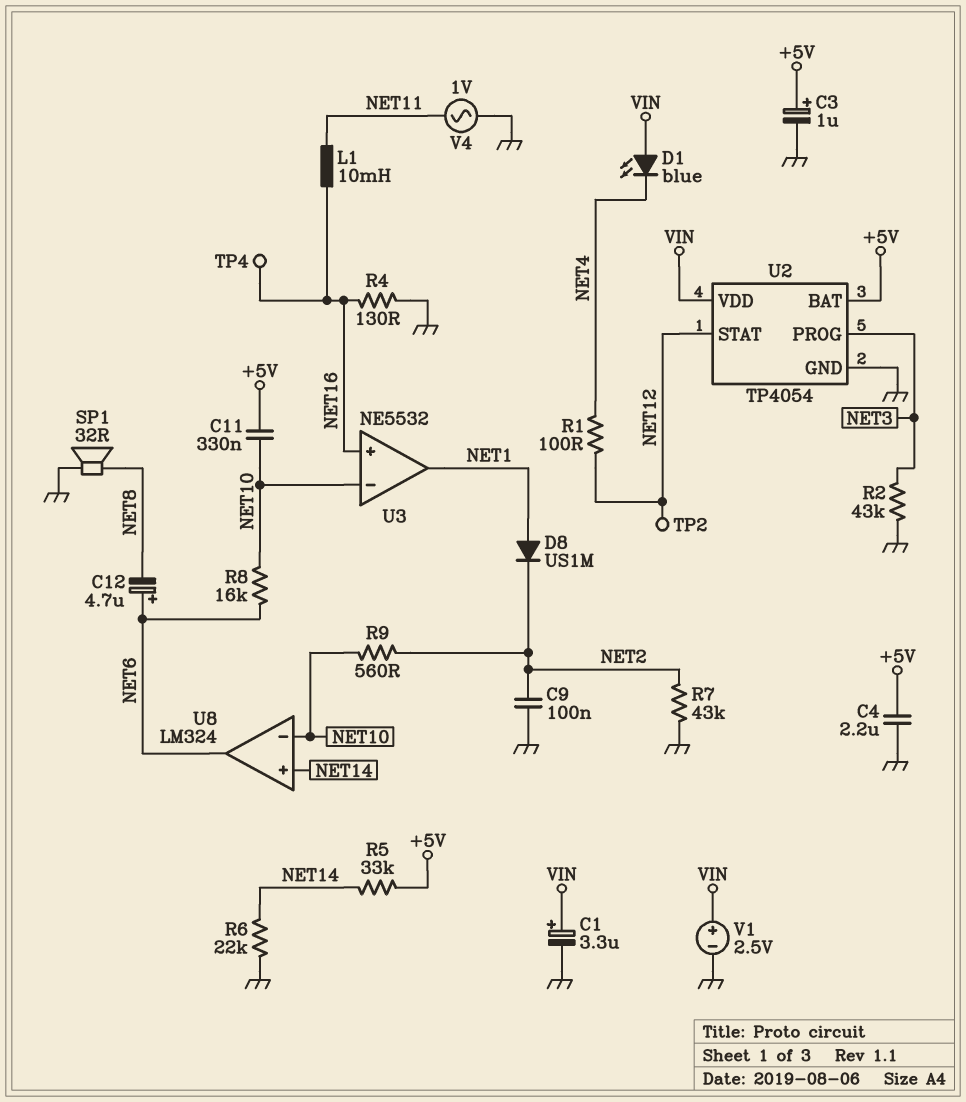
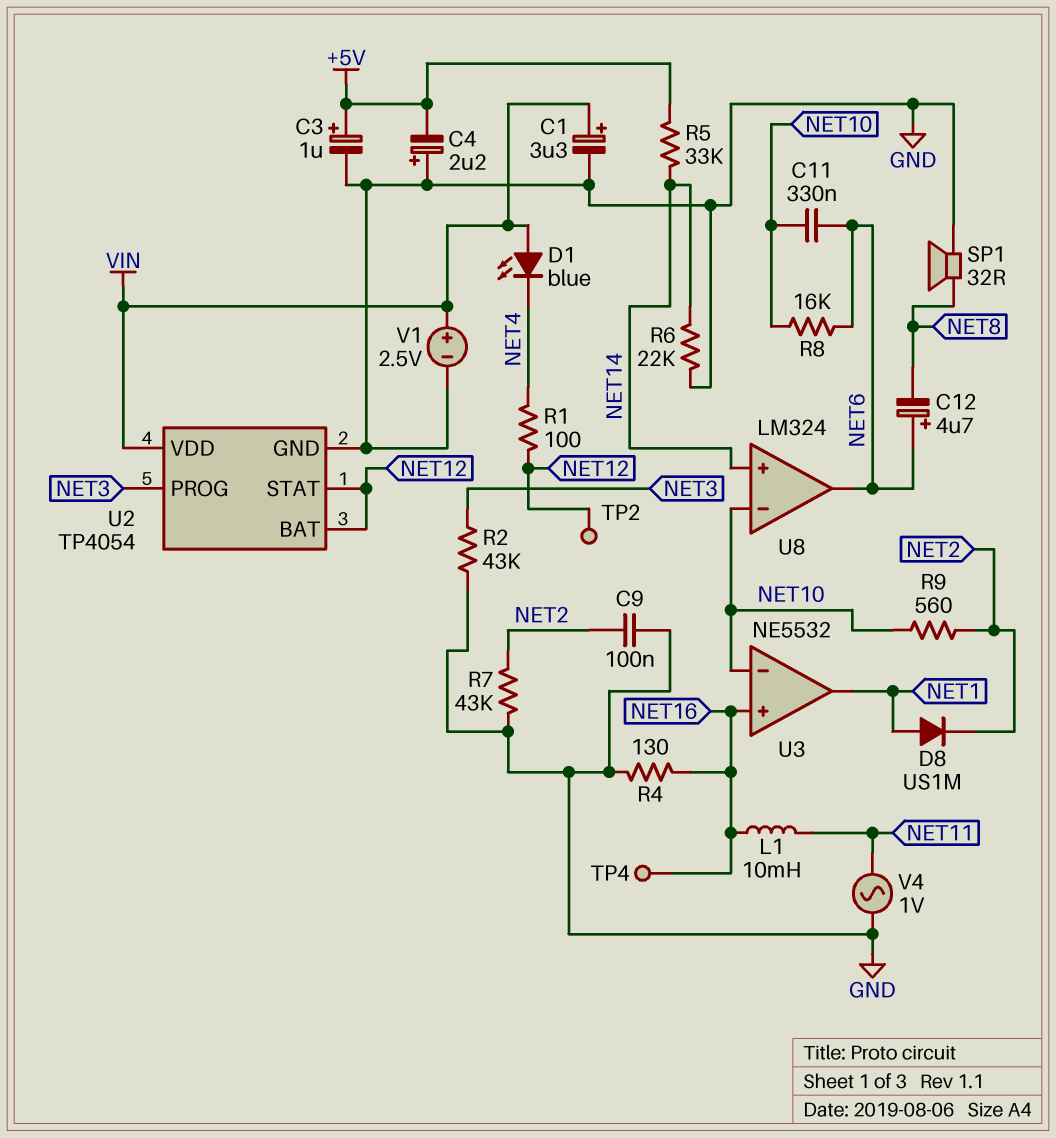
C4: 2.2uF (+5V, GND) -> 2.2uF (plus GND, minus +5V)
C11: 330nF (+5V, NET10) -> 330nF (NET6, NET10)
U2 pin BAT: +5V -> NET12

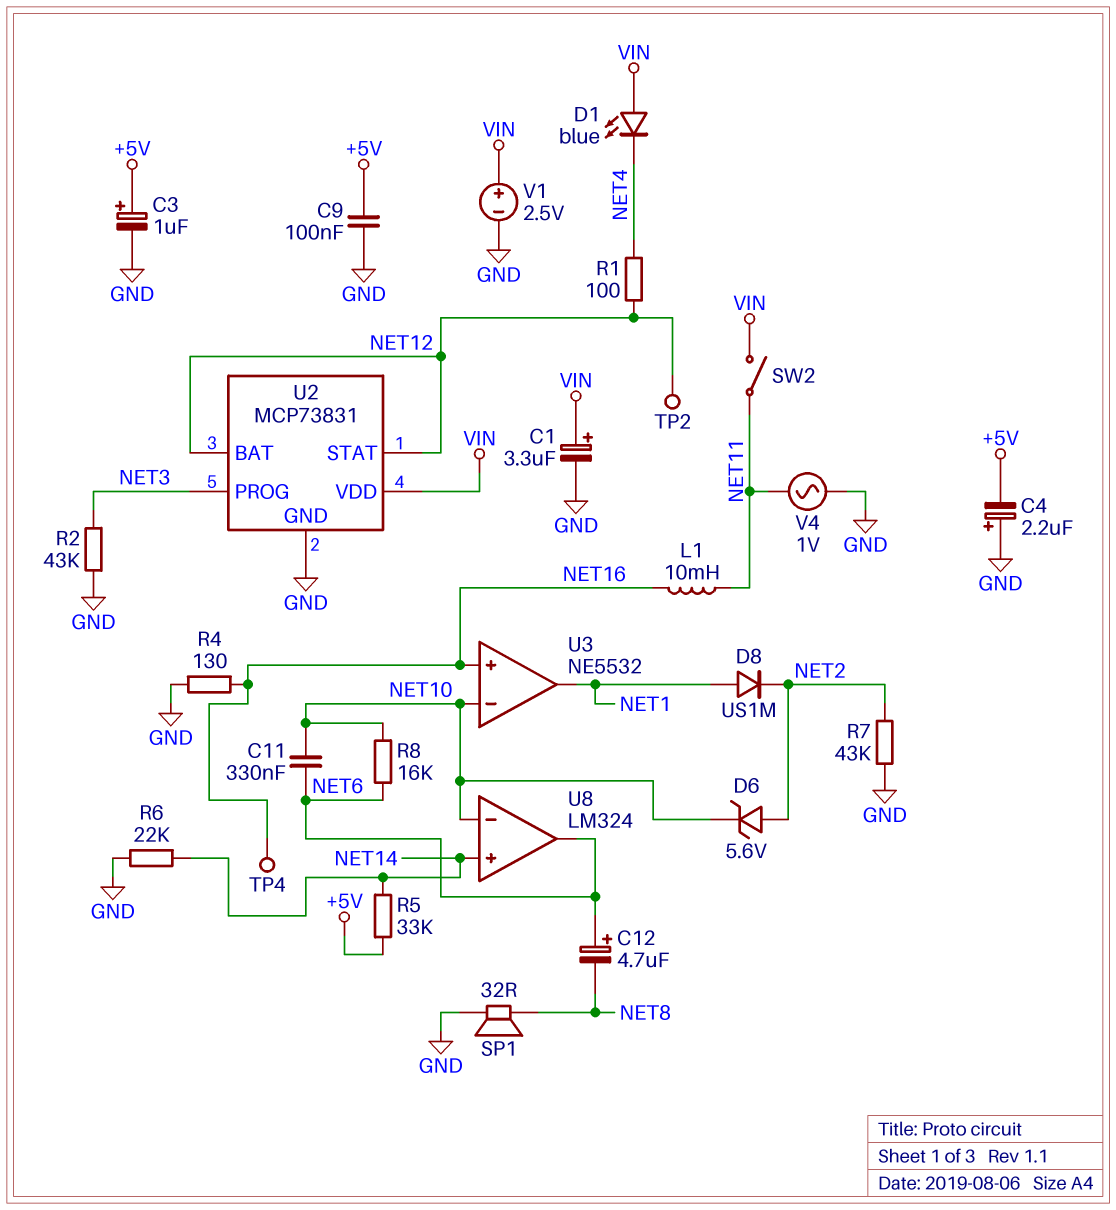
C9: 100nF (GND, NET2) -> 100nF (+5V, GND)
D6: none -> zener 5.6V (A NET2, K NET10)
R9: 560 (NET2, NET10) -> none
SW2: none -> switch (NET11, VIN)
U2: TP4054 -> MCP73831

